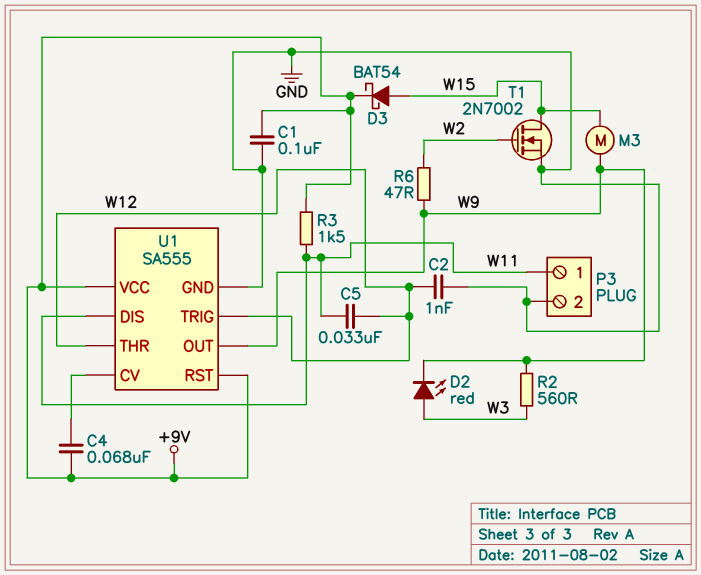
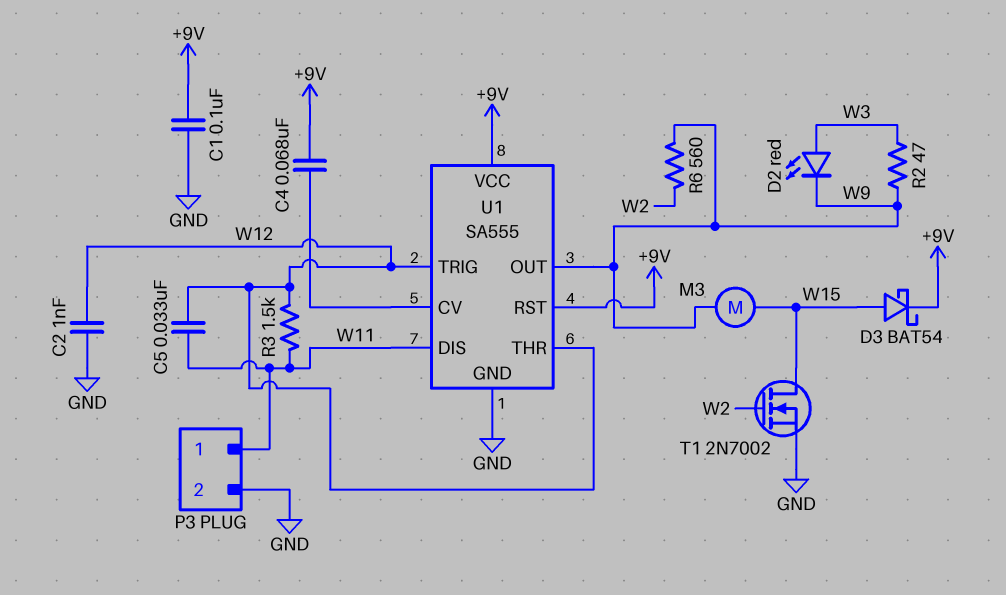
R2: 560 (W3, W9) -> 47 (W3, W9)
R3: 1.5k (+9V, W11) -> 1.5k (W11, W12)
R6: 47 (W2, W9) -> 560 (W2, W9)

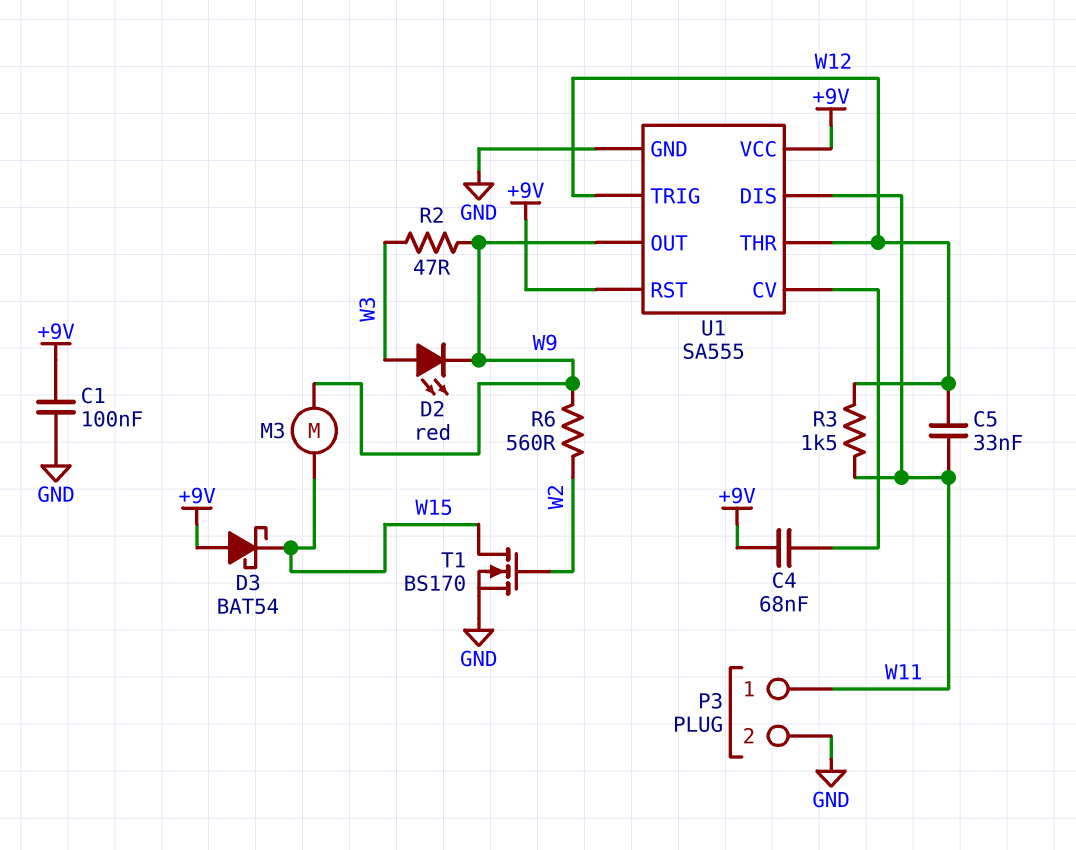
C2: 1nF (GND, W12) -> none
D3: schottky BAT54 (A W15, K +9V) -> schottky BAT54 (A +9V, K W15)
T1: NMOS 2N7002 (G W2, D W15, S GND) -> NMOS BS170 (G W2, D W15, S GND)

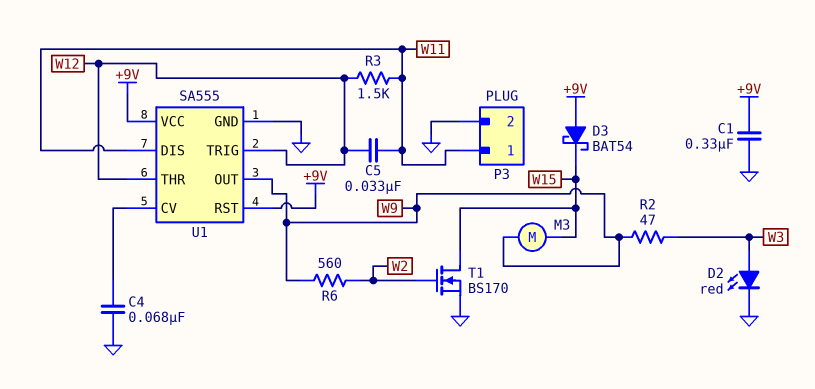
C1: 100nF (+9V, GND) -> 330nF (+9V, GND)
C4: 68nF (+9V, U1/CV) -> 68nF (GND, U1/CV)
D2: LED red (A W3, K W9) -> LED red (A W3, K GND)

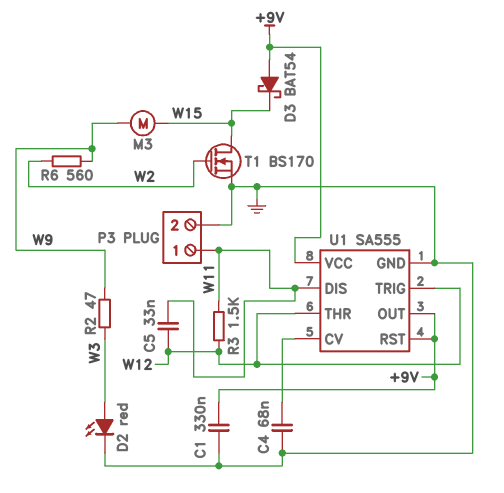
U1 pin OUT: W9 -> +9V

